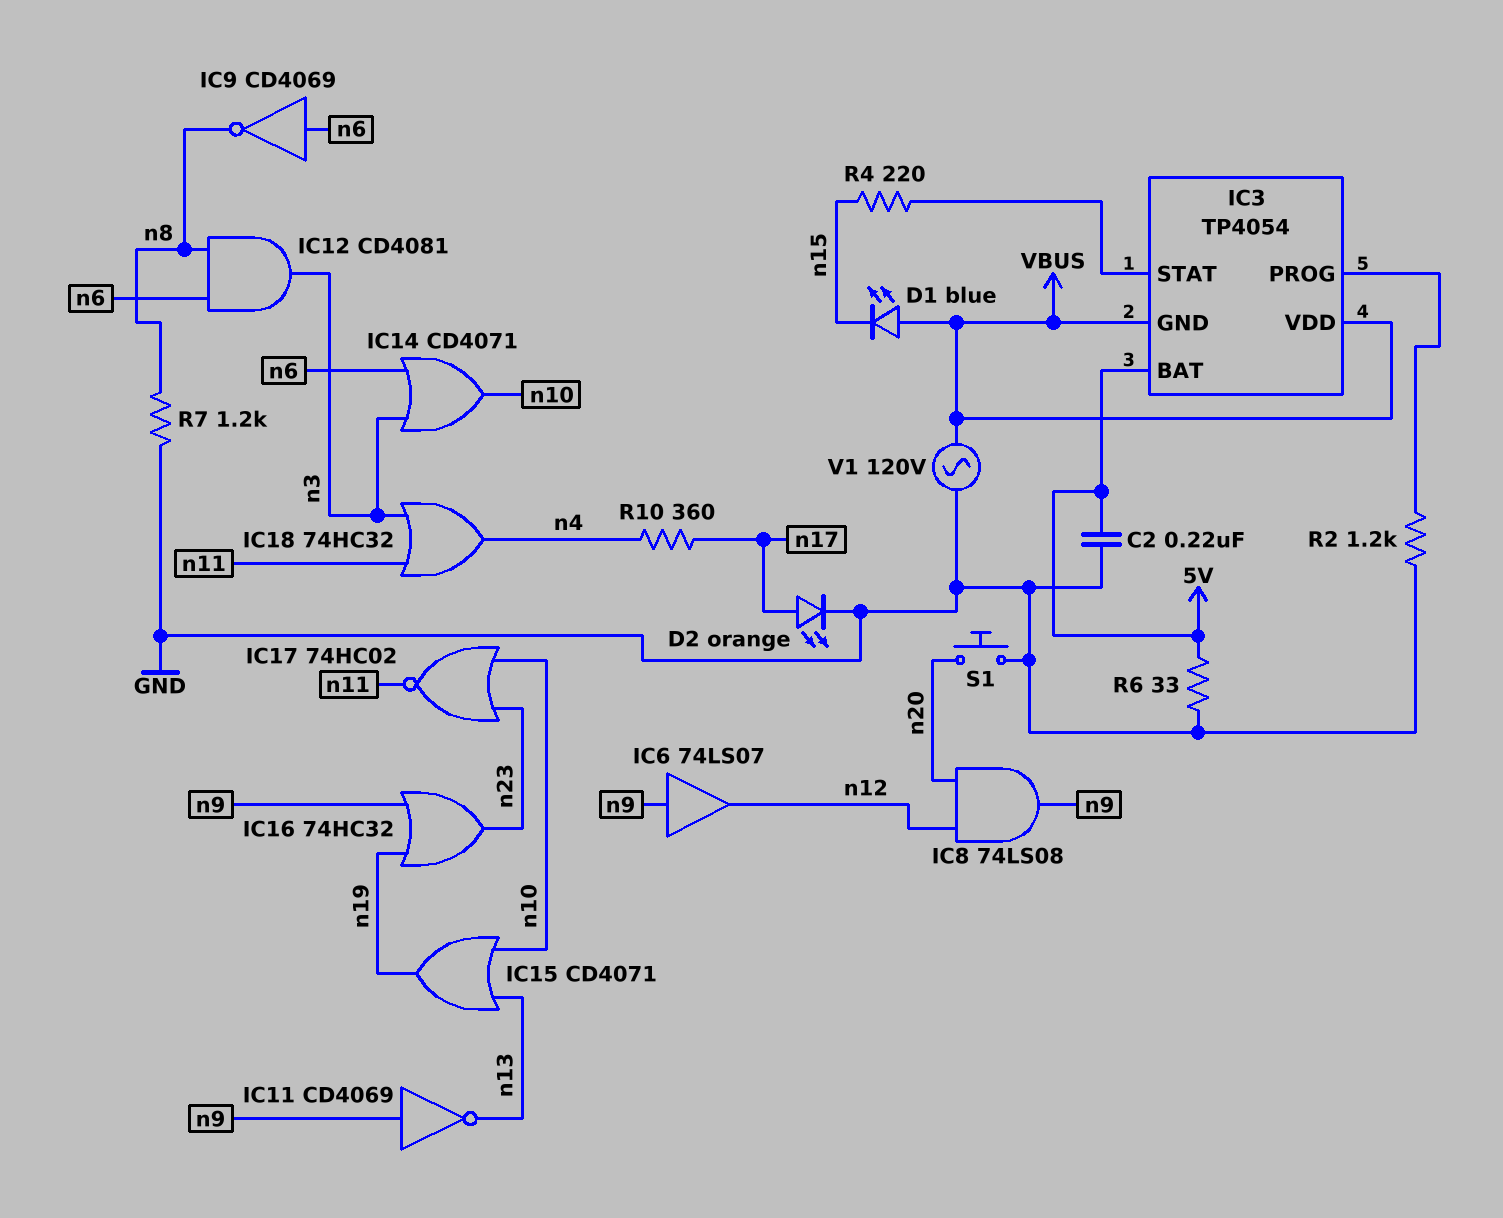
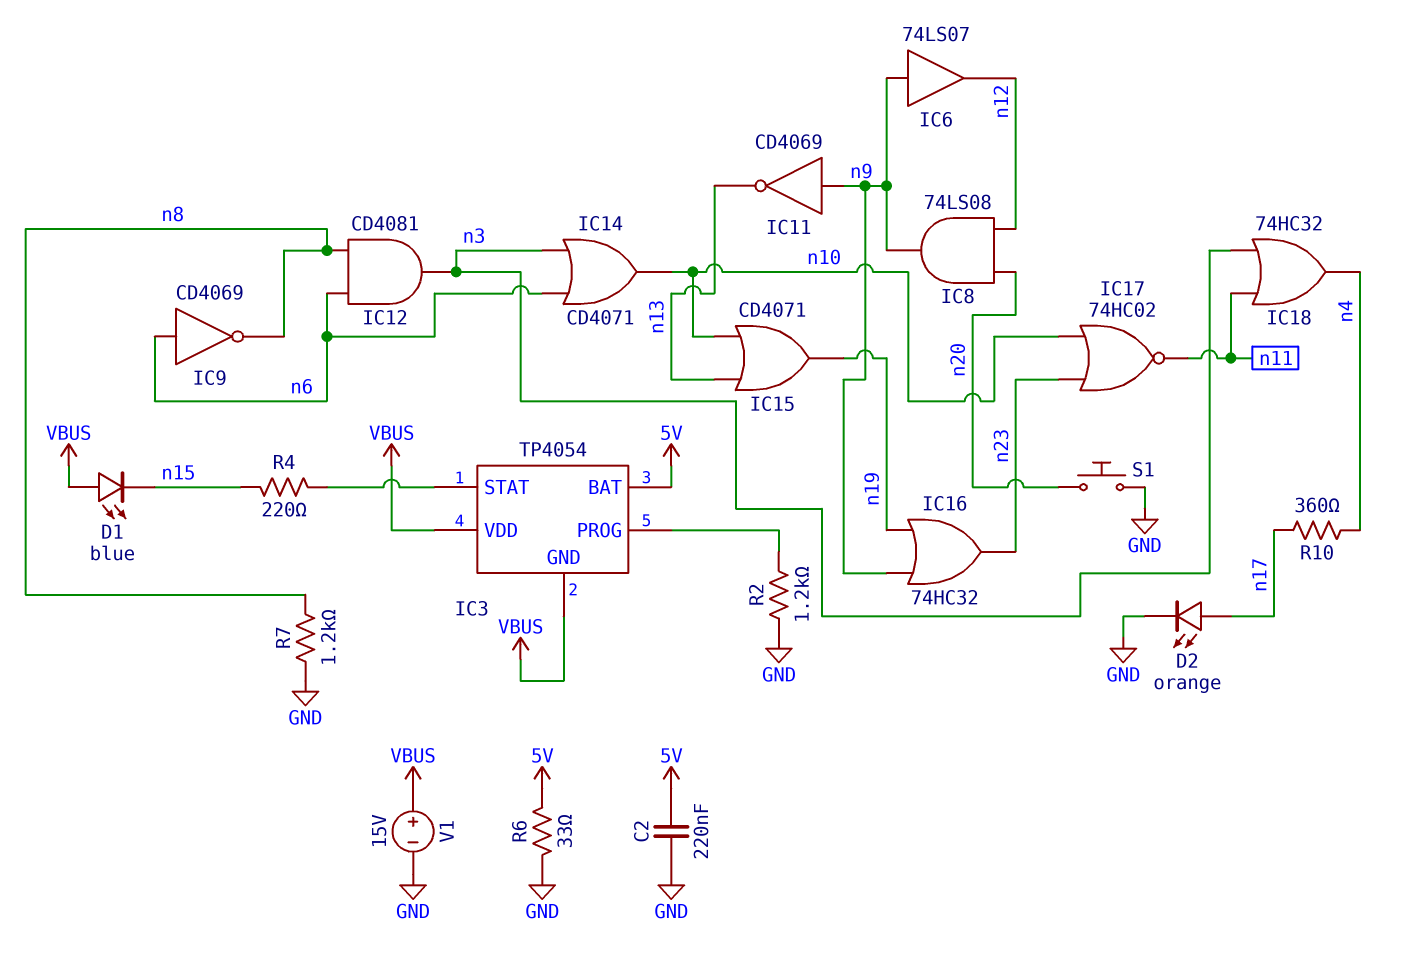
V1: AC 120V (GND, VBUS) -> 15V (plus VBUS, minus GND)

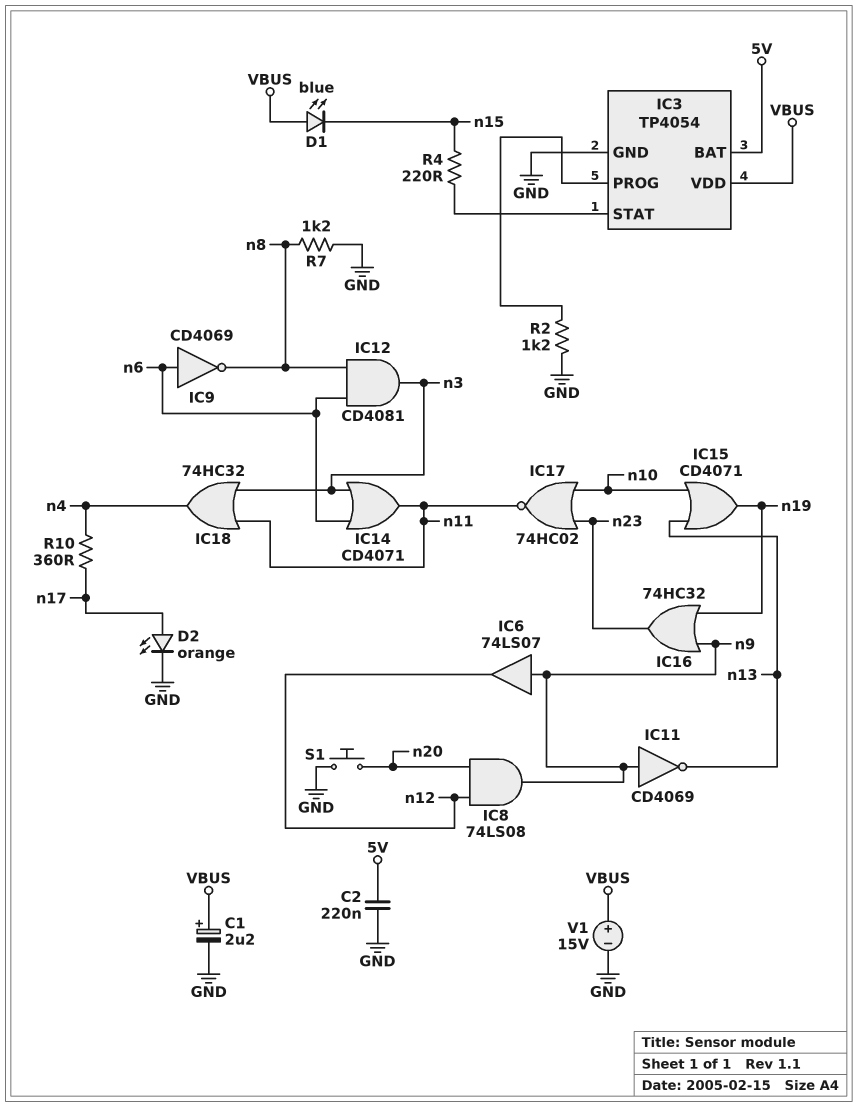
C1: none -> 2.2uF (plus VBUS, minus GND)
IC3 pin GND: VBUS -> GND
IC14: OR CD4071 (in n3, in n6, out n10) -> OR CD4071 (in n3, in n6, out n11)
R6: 33 (5V, GND) -> none

